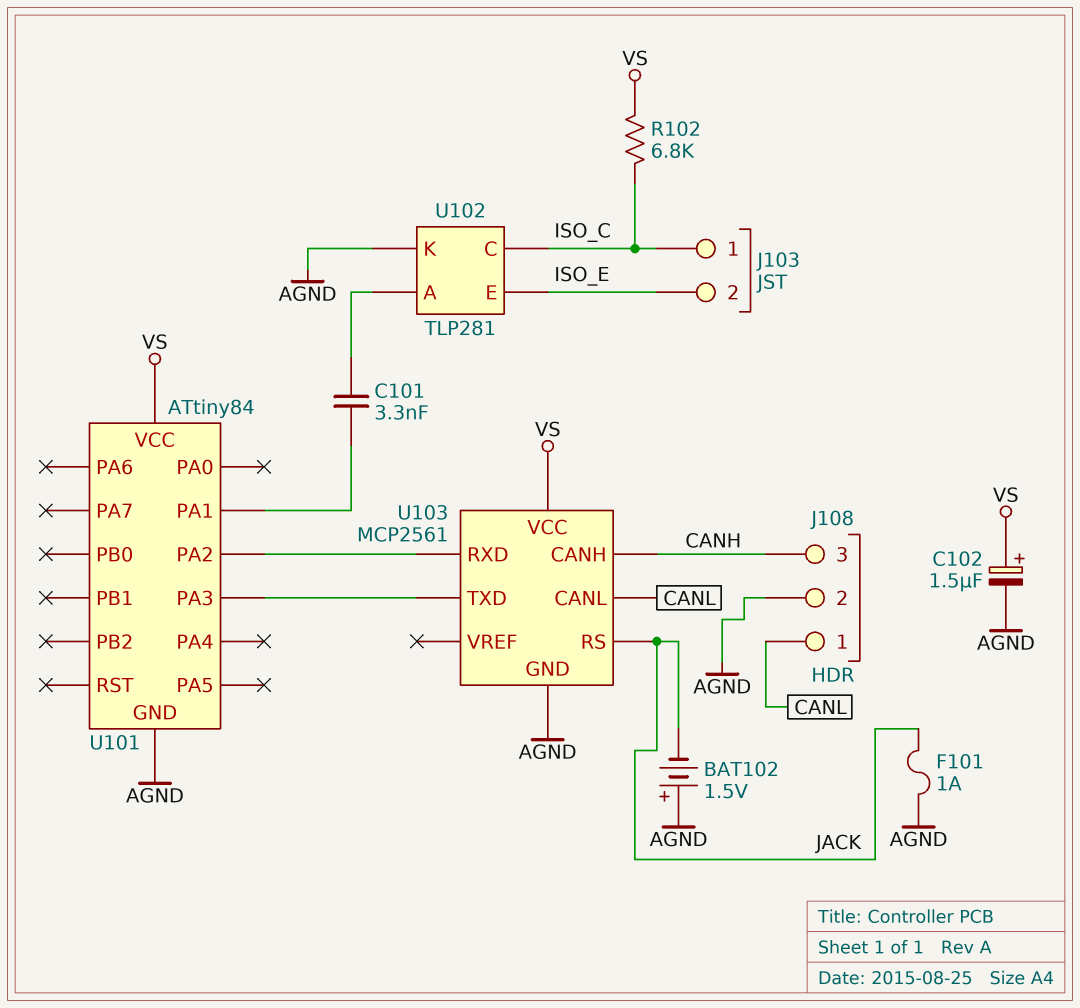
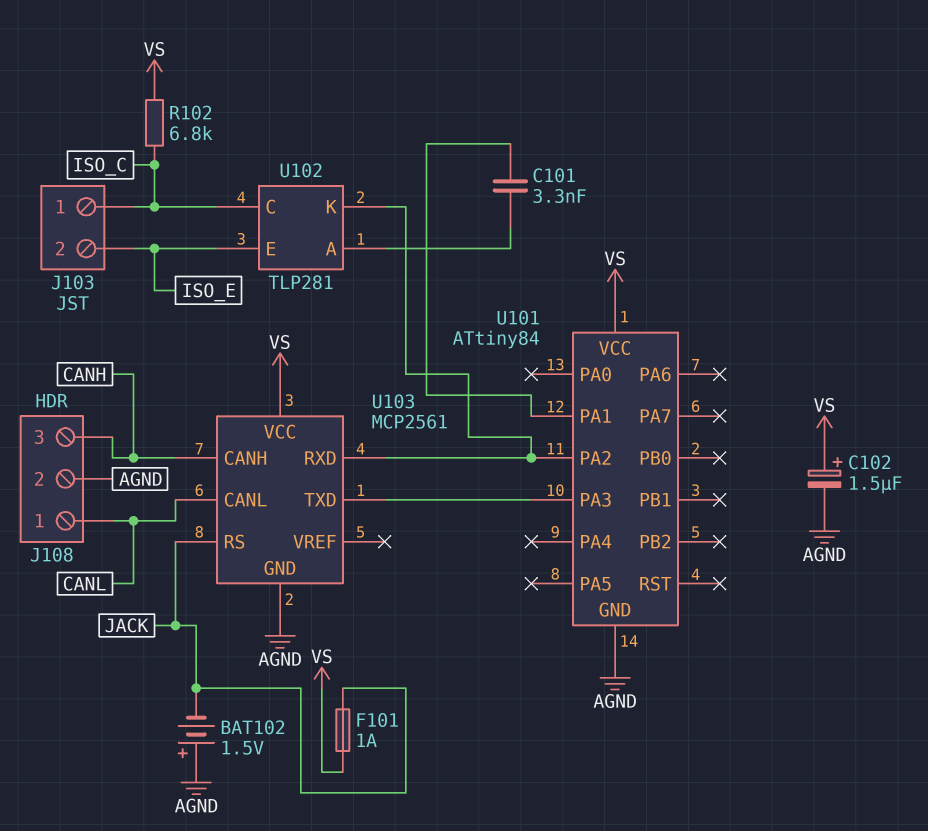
F101: 1A (AGND, JACK) -> 1A (JACK, VS)
U102 pin K: AGND -> U101/PA2

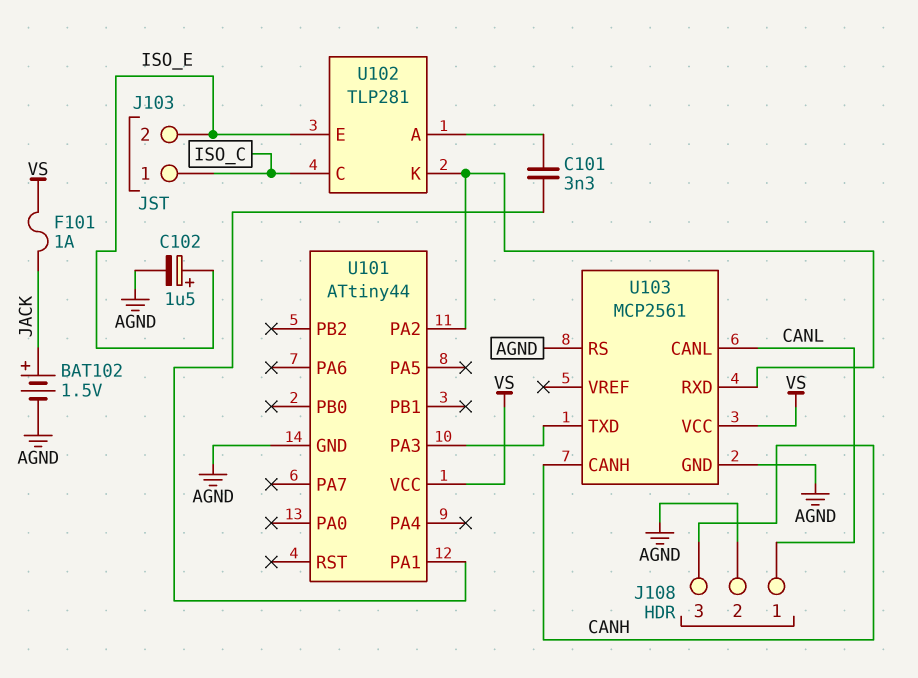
BAT102: 1.5V (plus AGND, minus JACK) -> 1.5V (plus JACK, minus AGND)
C102: 1.5uF (plus VS, minus AGND) -> 1.5uF (plus ISO_E, minus AGND)
R102: 6.8k (ISO_C, VS) -> none
U101: ATtiny84 -> ATtiny44
U103 pin RS: JACK -> AGND

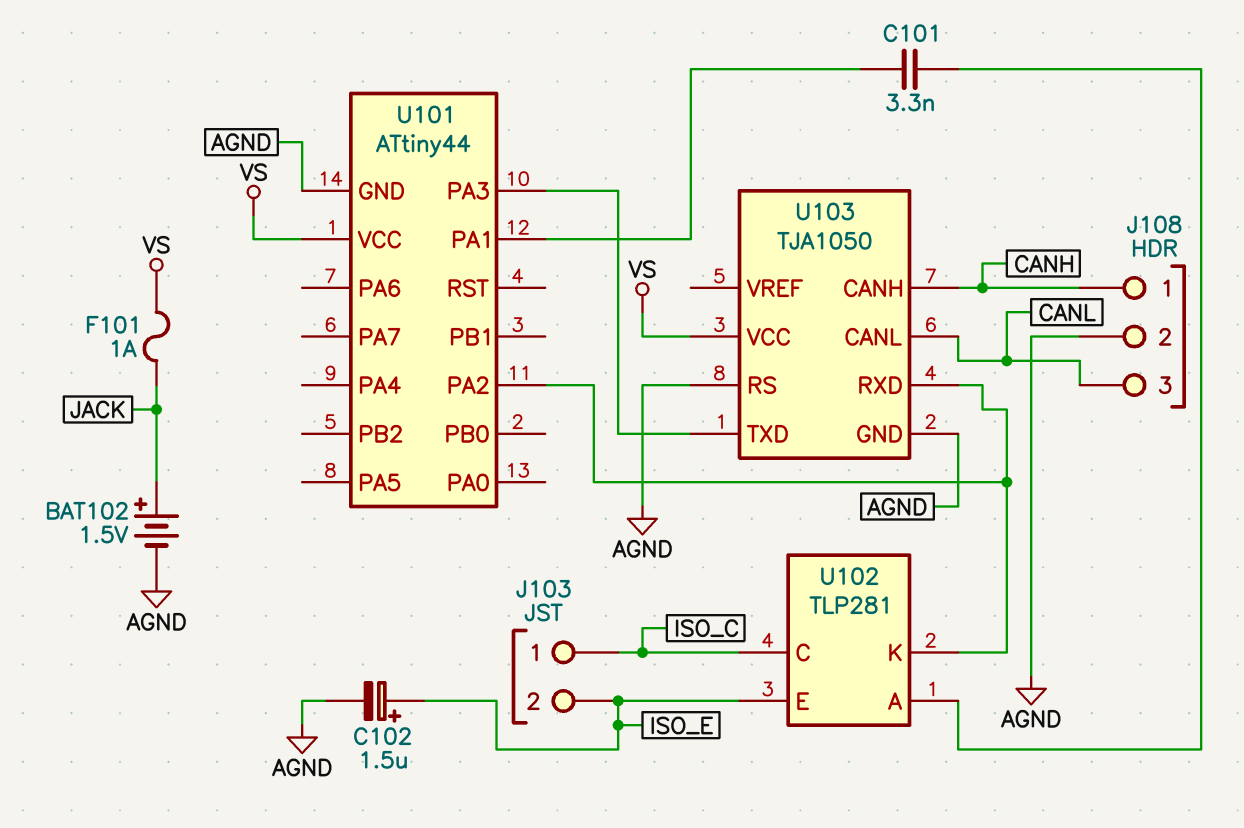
J108 pin 1: CANL -> CANH
J108 pin 3: CANH -> CANL
U103: MCP2561 -> TJA1050

